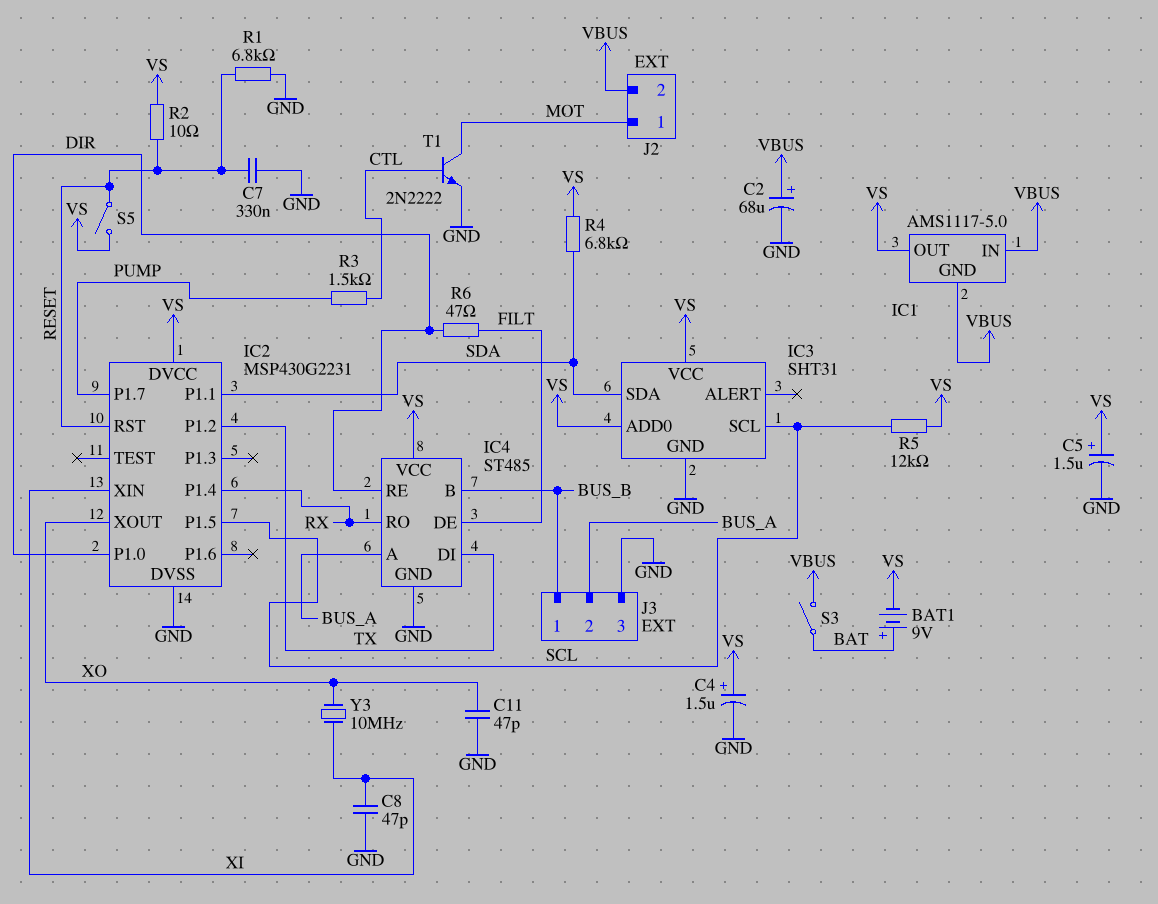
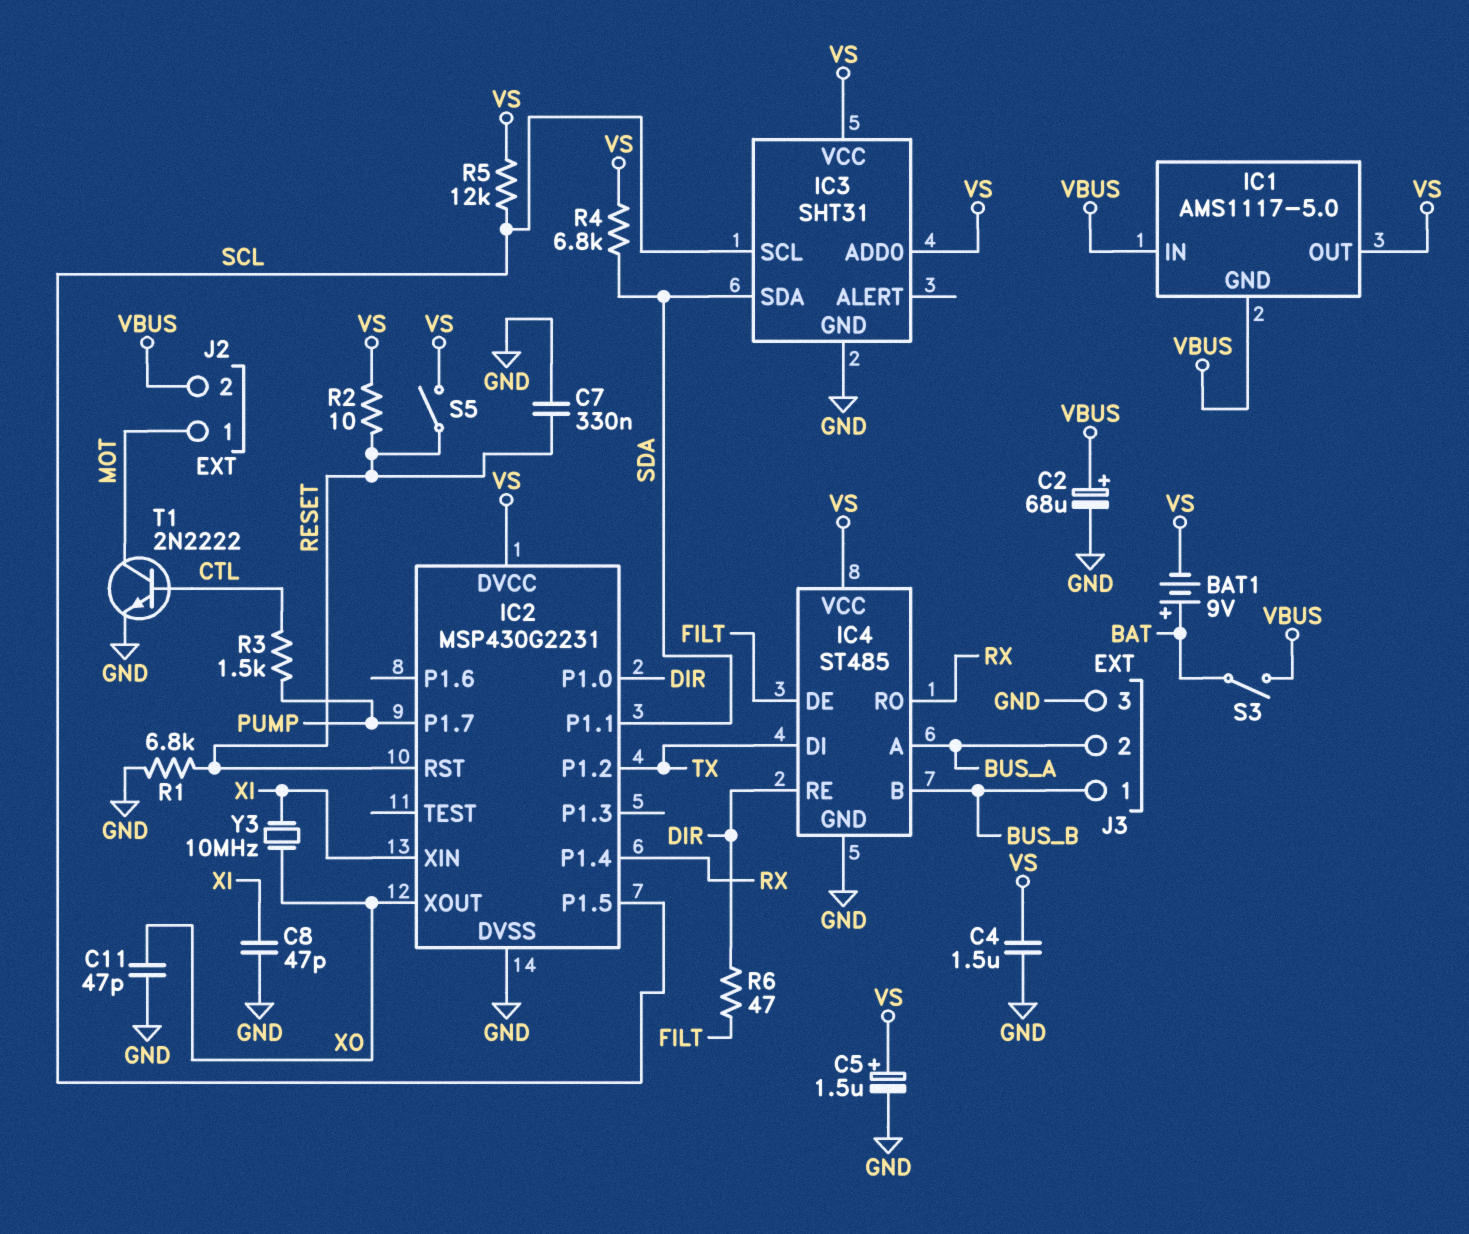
C4: 1.5uF (plus VS, minus GND) -> 1.5uF (GND, VS)

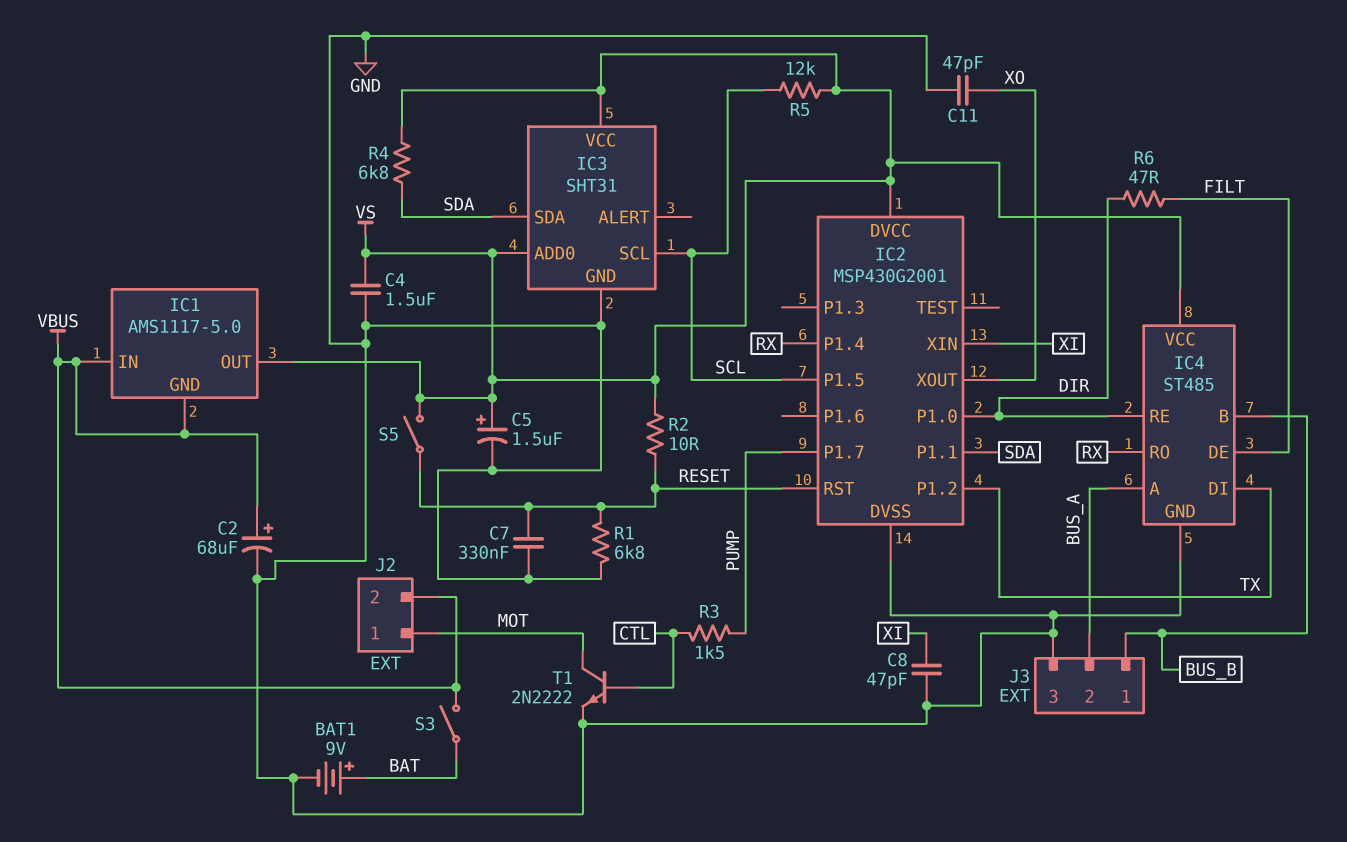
BAT1: 9V (plus BAT, minus VS) -> 9V (plus BAT, minus GND)
IC2: MSP430G2231 -> MSP430G2001
Y3: 10MHz (XI, XO) -> none

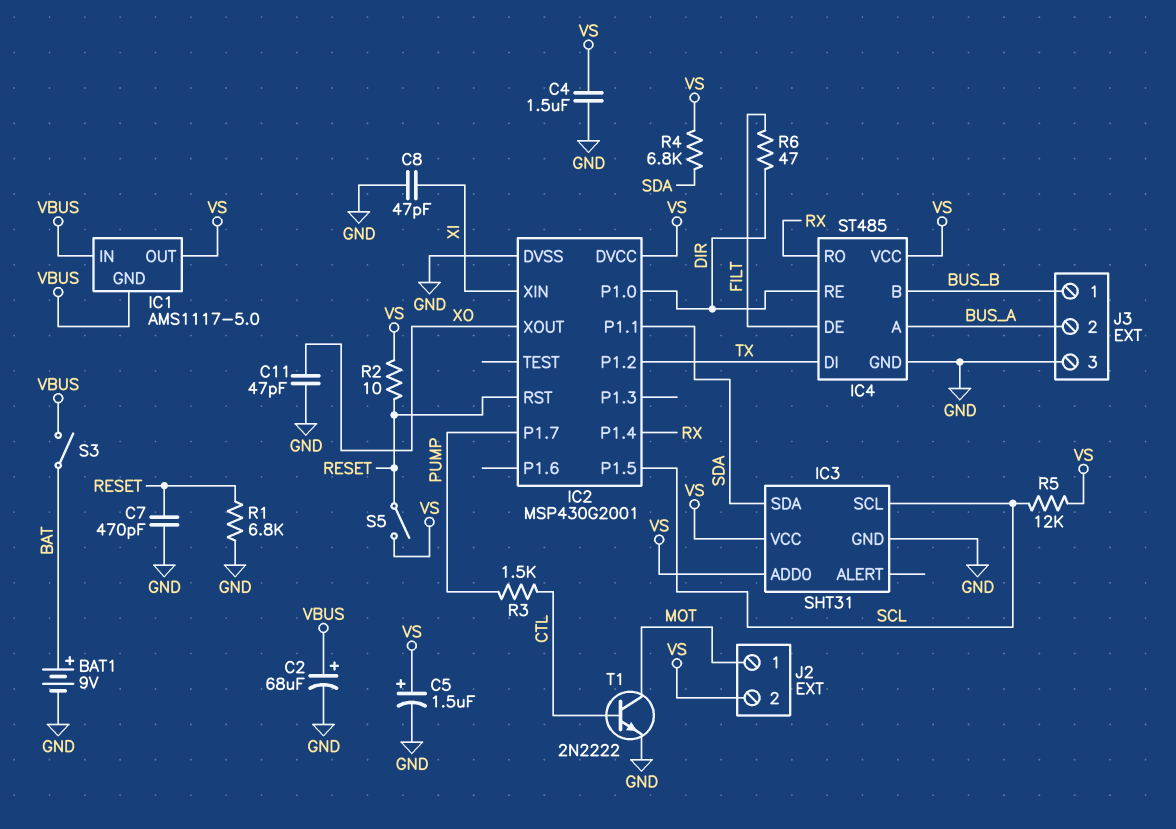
C7: 330nF (GND, RESET) -> 470pF (GND, RESET)
J2 pin 2: VBUS -> VS

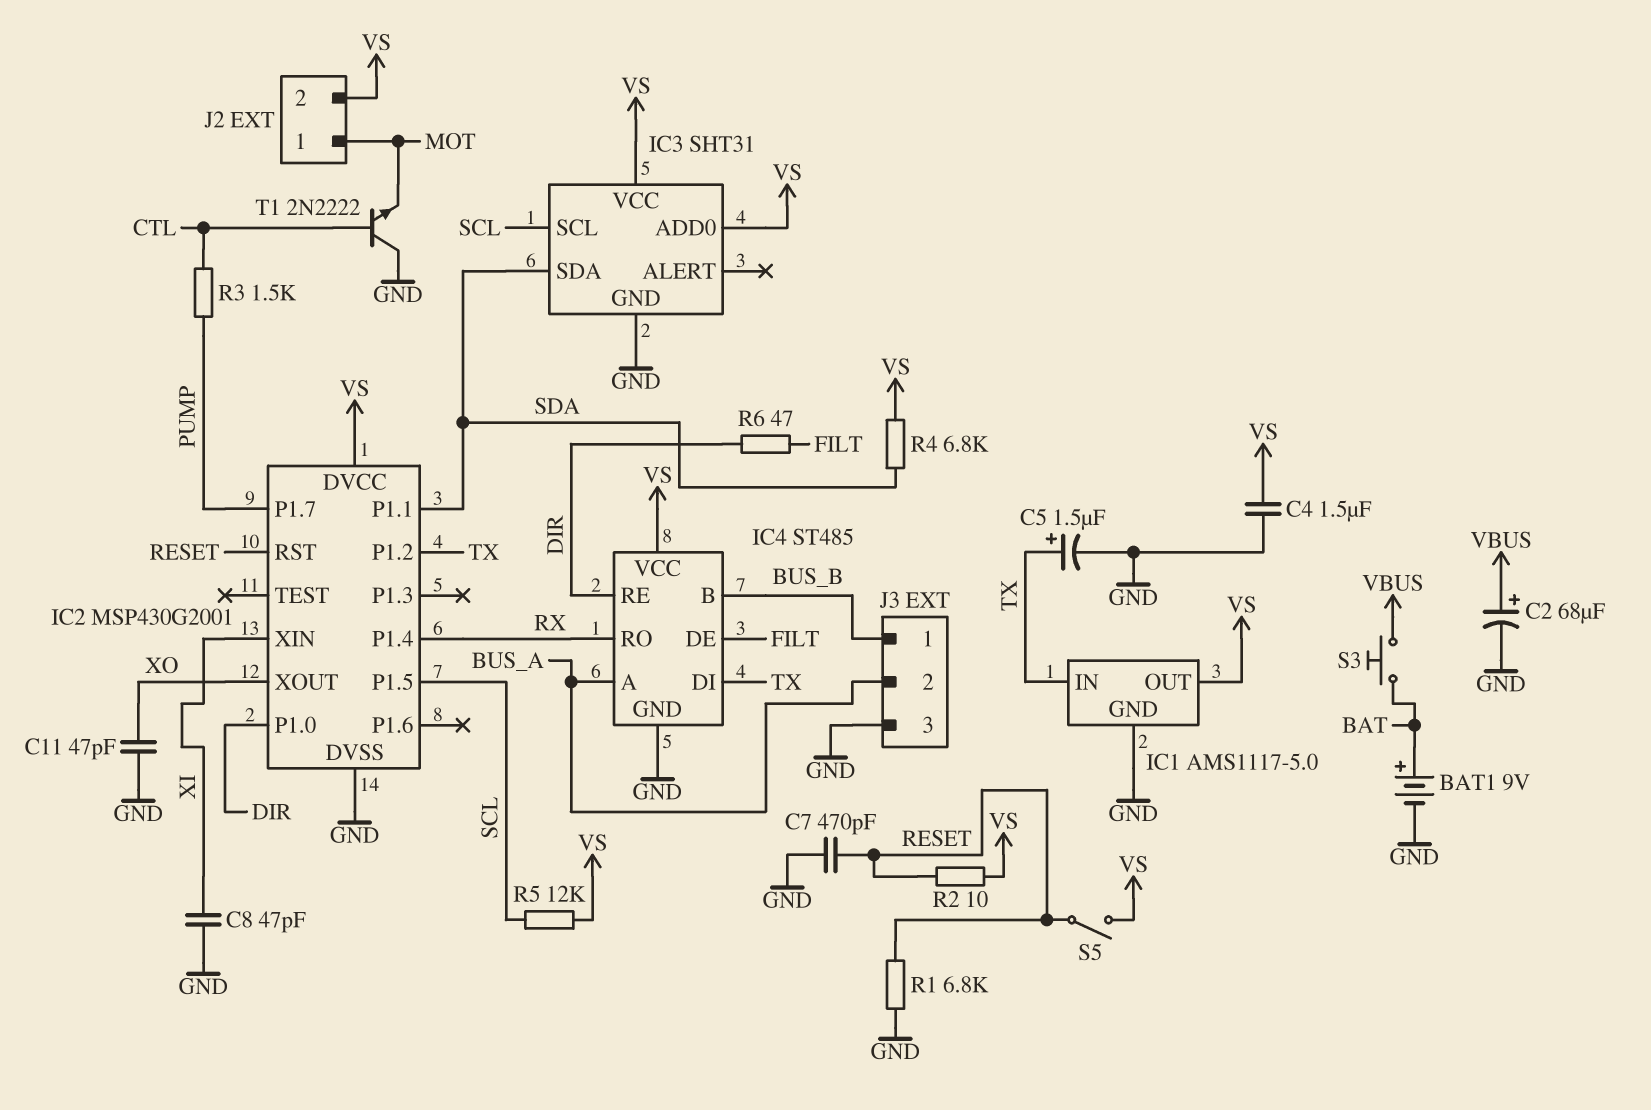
C5: 1.5uF (plus VS, minus GND) -> 1.5uF (plus TX, minus GND)
IC1 pin GND: VBUS -> GND
IC1 pin IN: VBUS -> TX
S3: switch (BAT, VBUS) -> button (BAT, VBUS)
T1: NPN 2N2222 (B CTL, C MOT, E GND) -> NPN 2N2222 (B CTL, C GND, E MOT)

